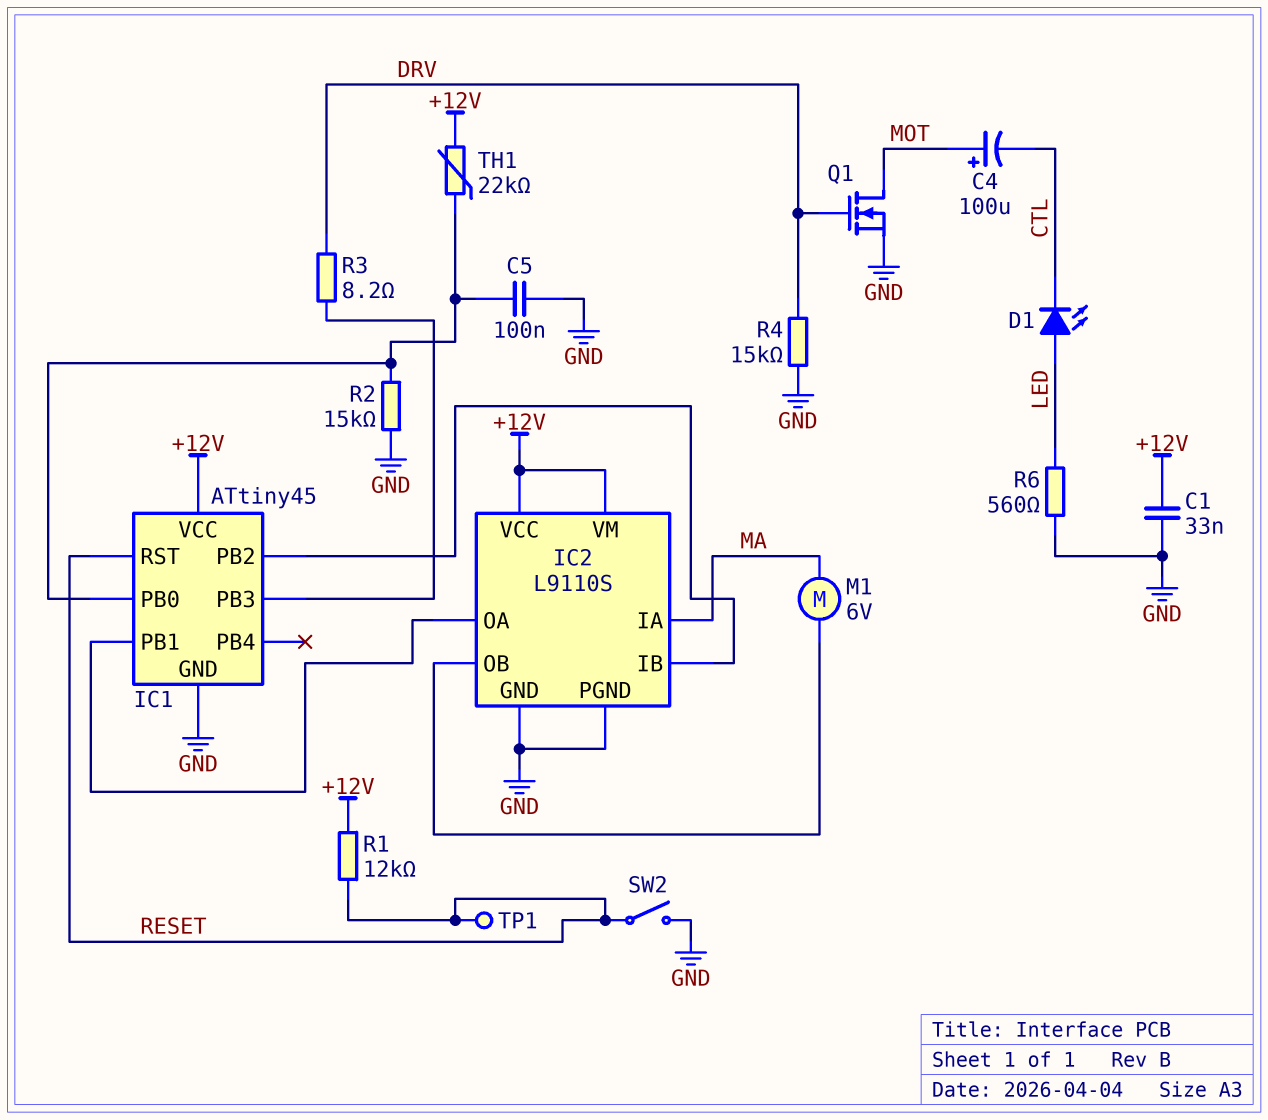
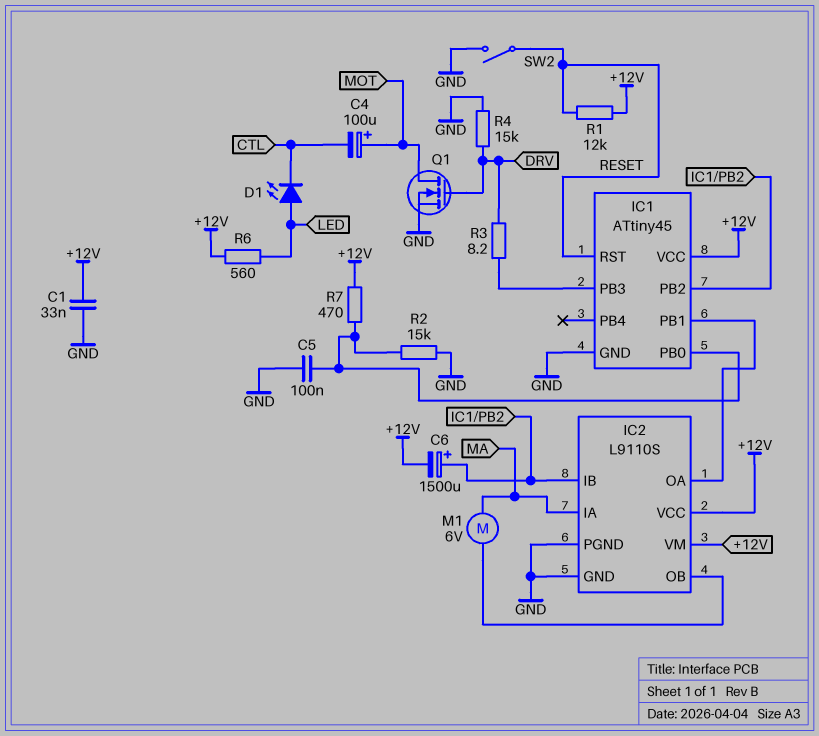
C6: none -> 1500uF (plus IC1/PB2, minus +12V)
R6: 560 (GND, LED) -> 560 (+12V, LED)
R7: none -> 470 (+12V, IC1/PB0)
TH1: 22k (+12V, IC1/PB0) -> none
TP1: test point (RESET) -> none

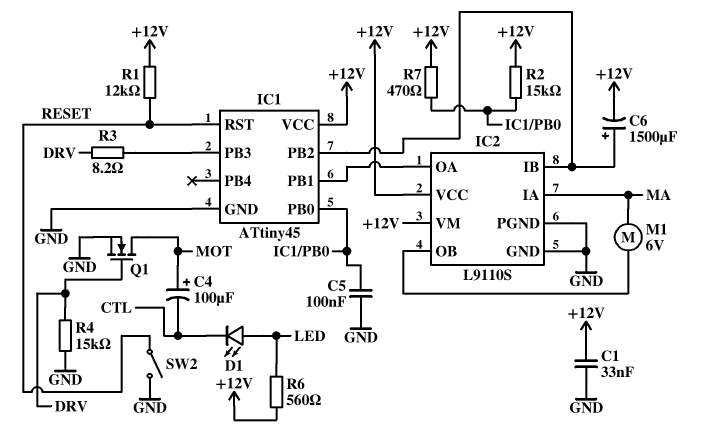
R2: 15k (GND, IC1/PB0) -> 15k (+12V, IC1/PB0)

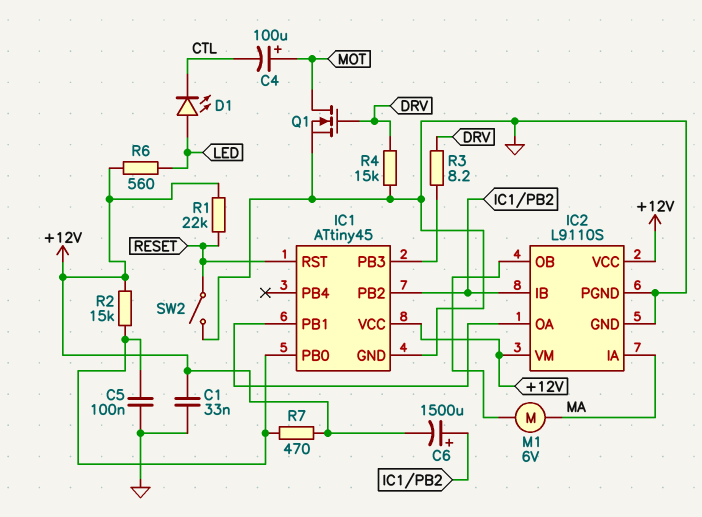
R1: 12k (+12V, RESET) -> 22k (+12V, RESET)

